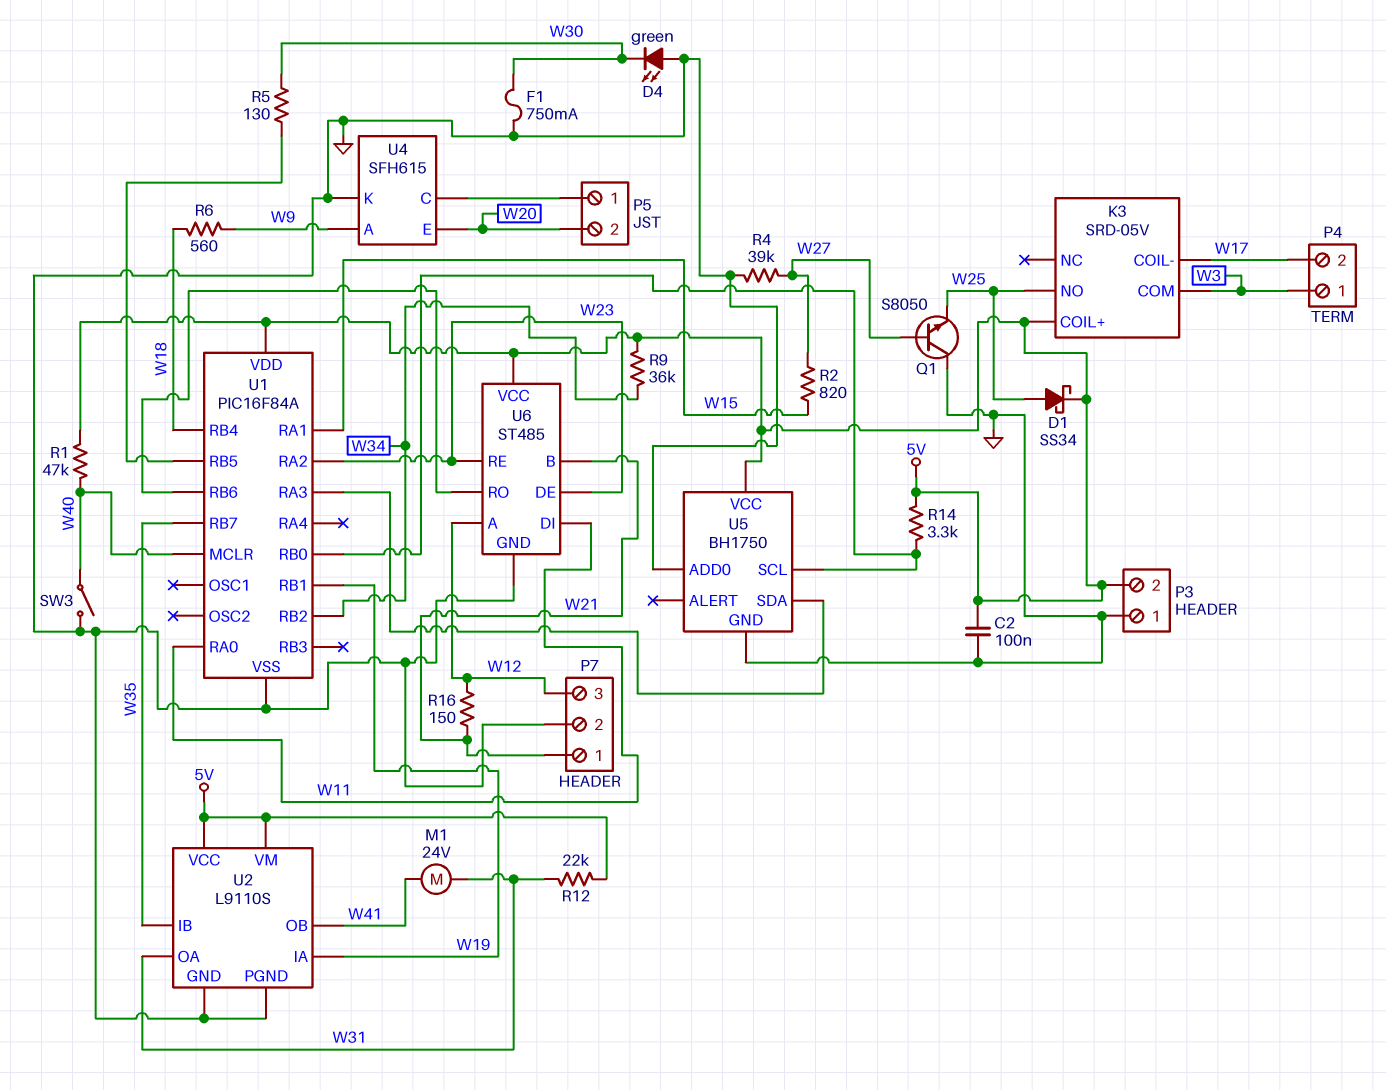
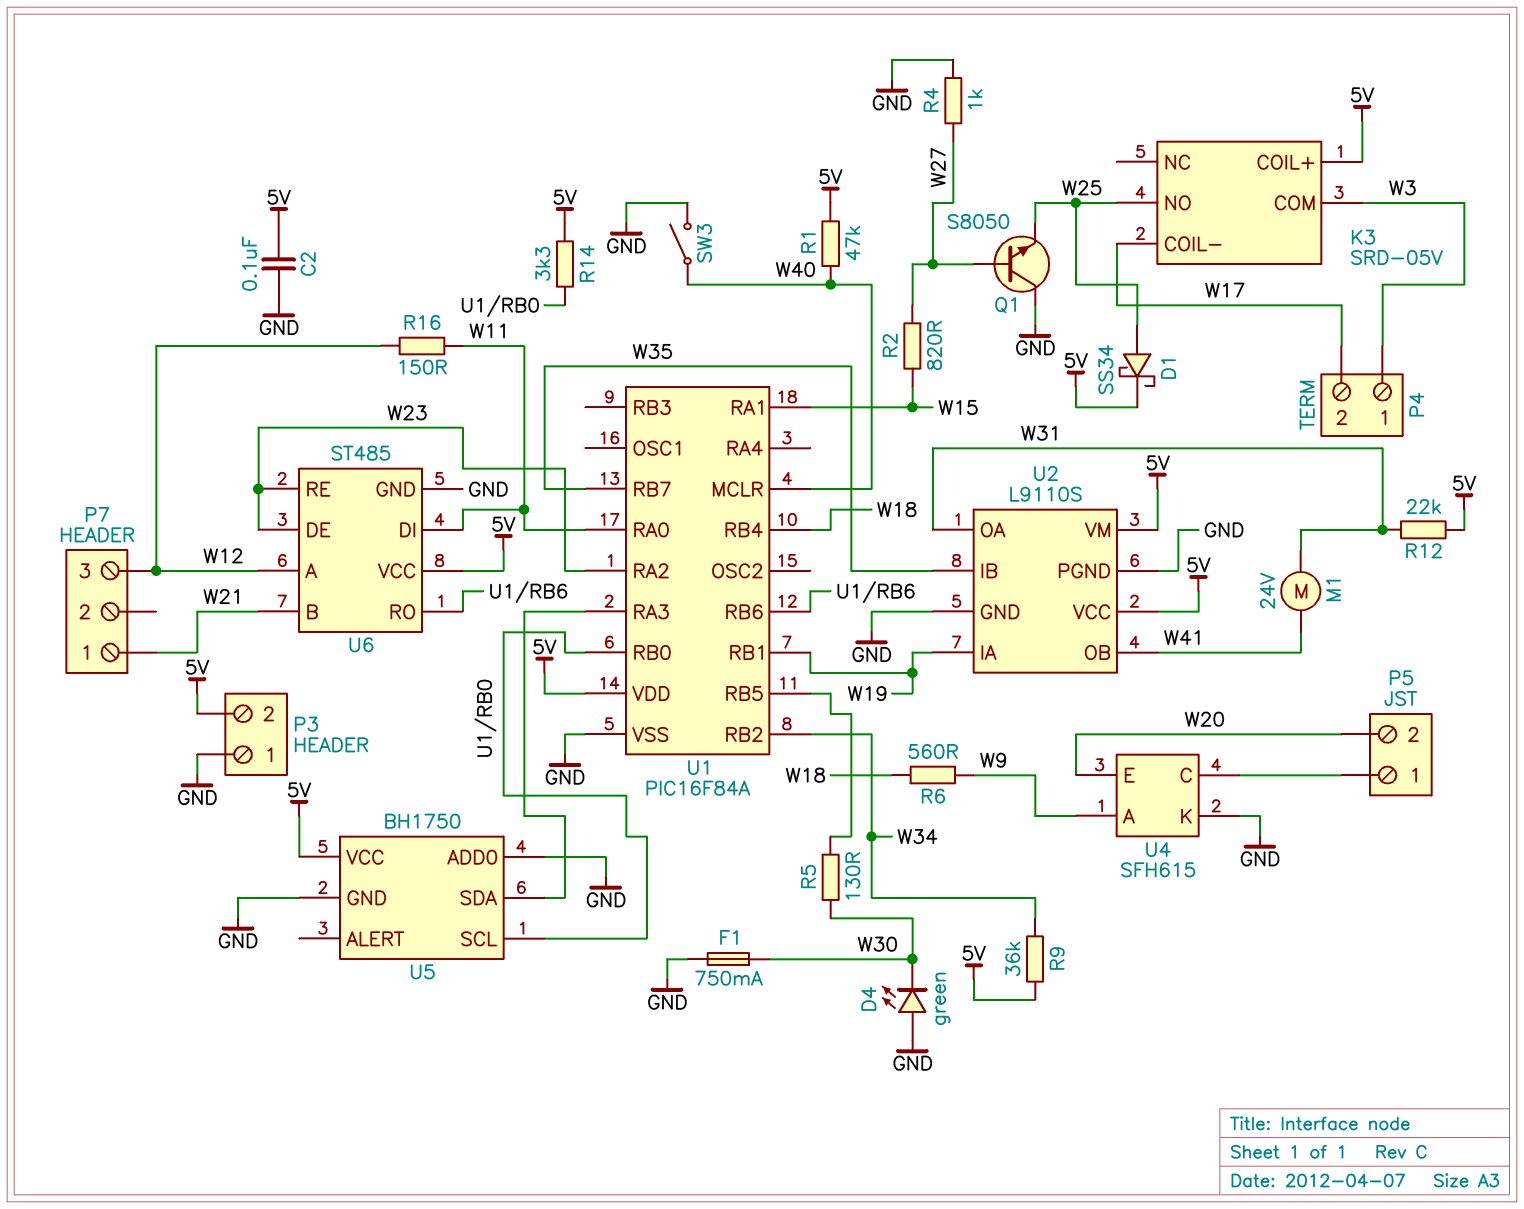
P7 pin 2: GND -> none
R4: 39k (GND, W27) -> 1k (GND, W27)
R16: 150 (W12, W21) -> 150 (W11, W12)

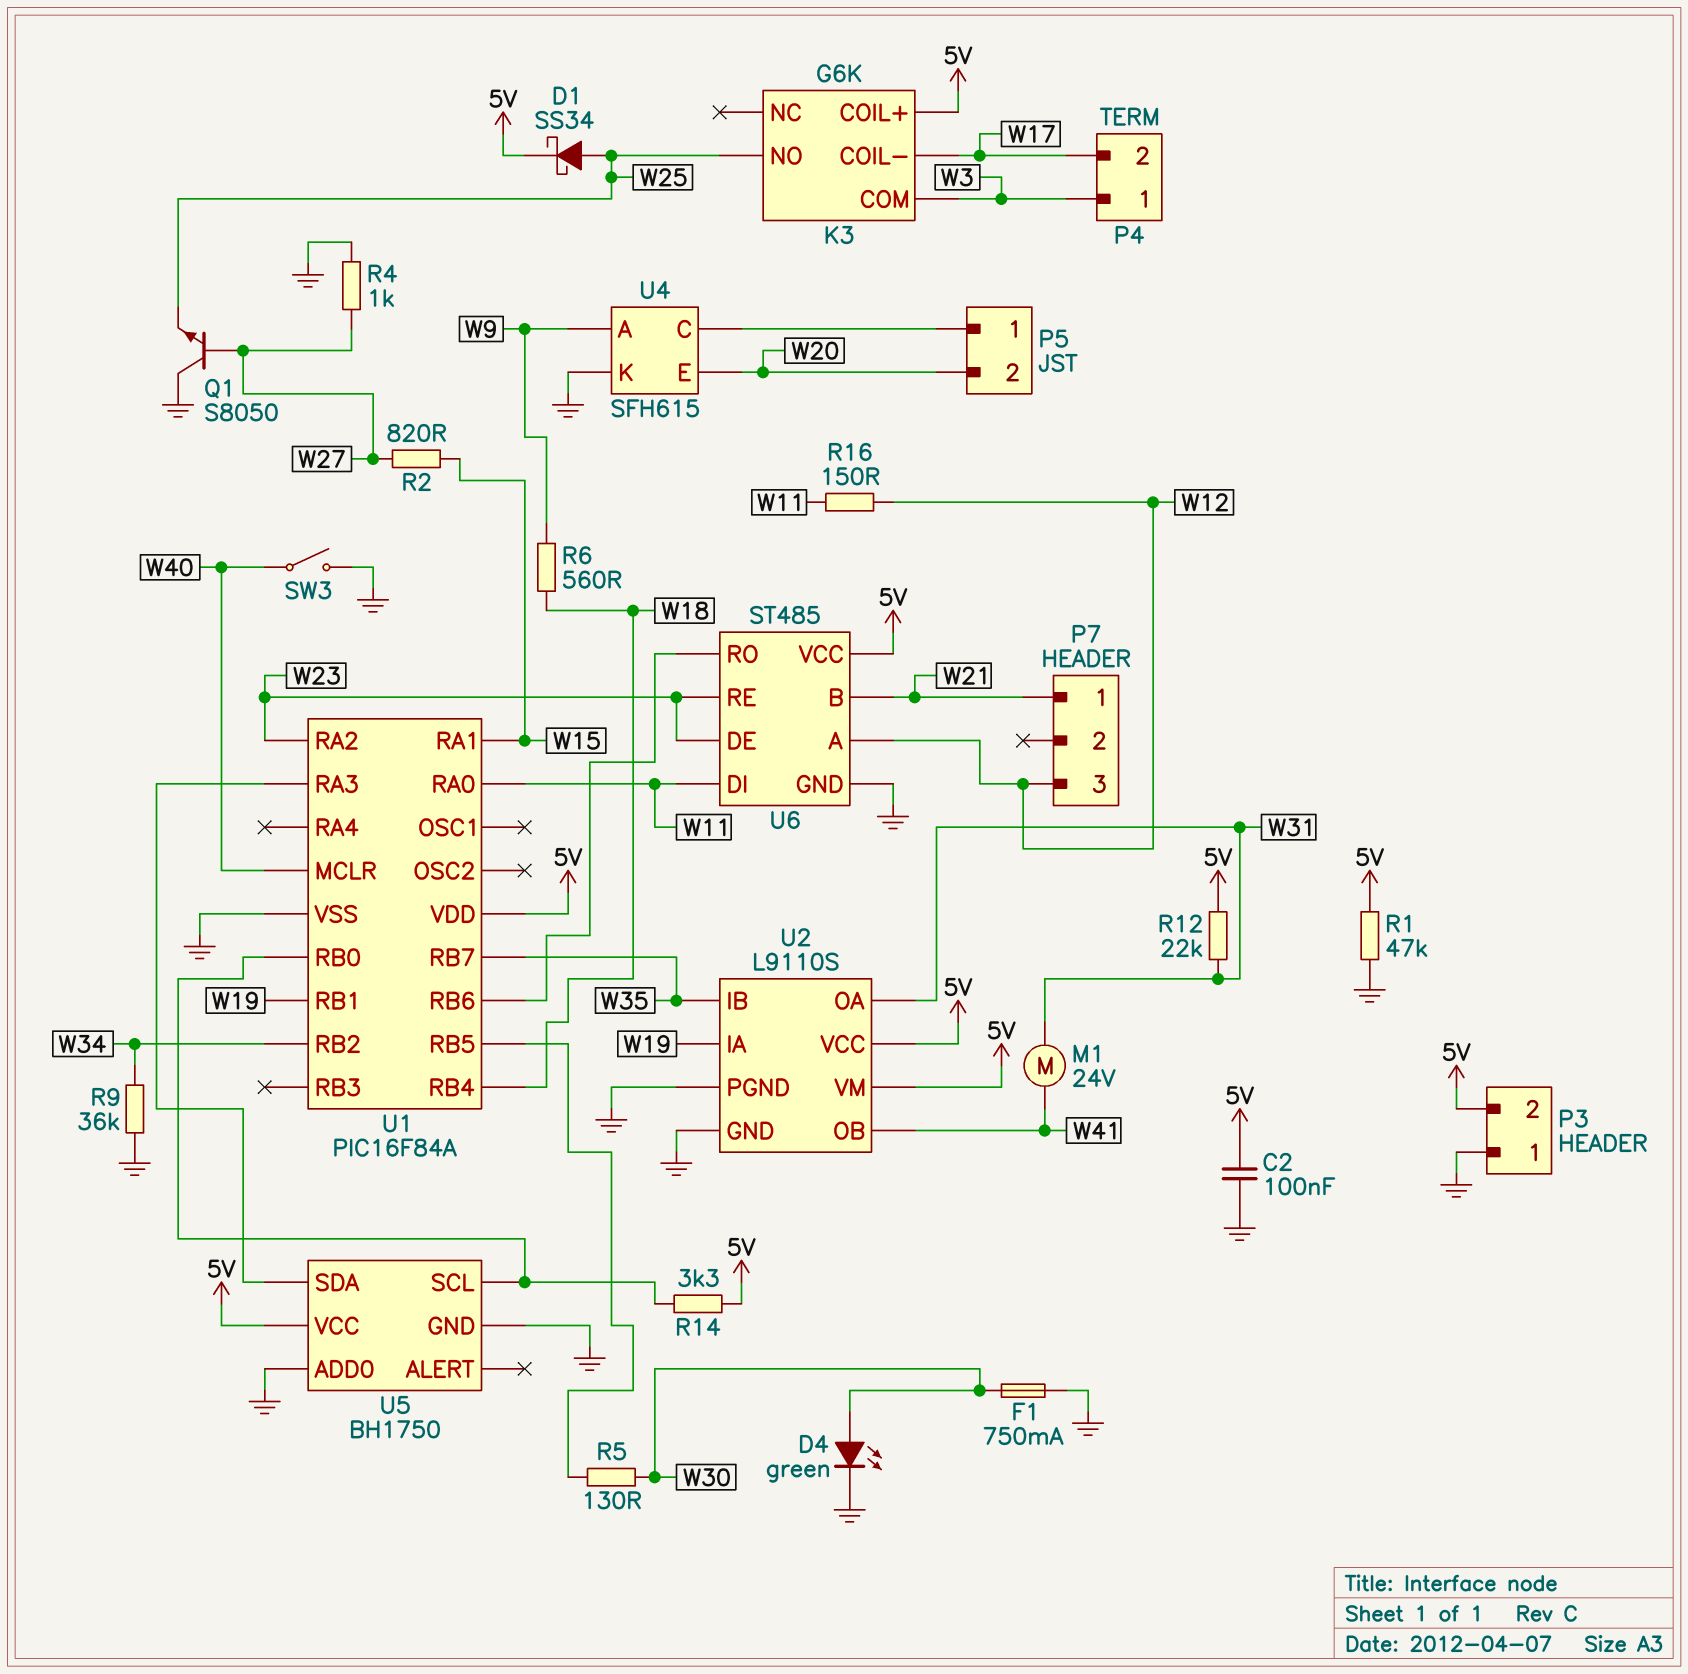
D4: LED green (A GND, K W30) -> LED green (A W30, K GND)
K3: SRD-05V -> G6K
R1: 47k (5V, W40) -> 47k (5V, GND)
R9: 36k (5V, W34) -> 36k (GND, W34)

